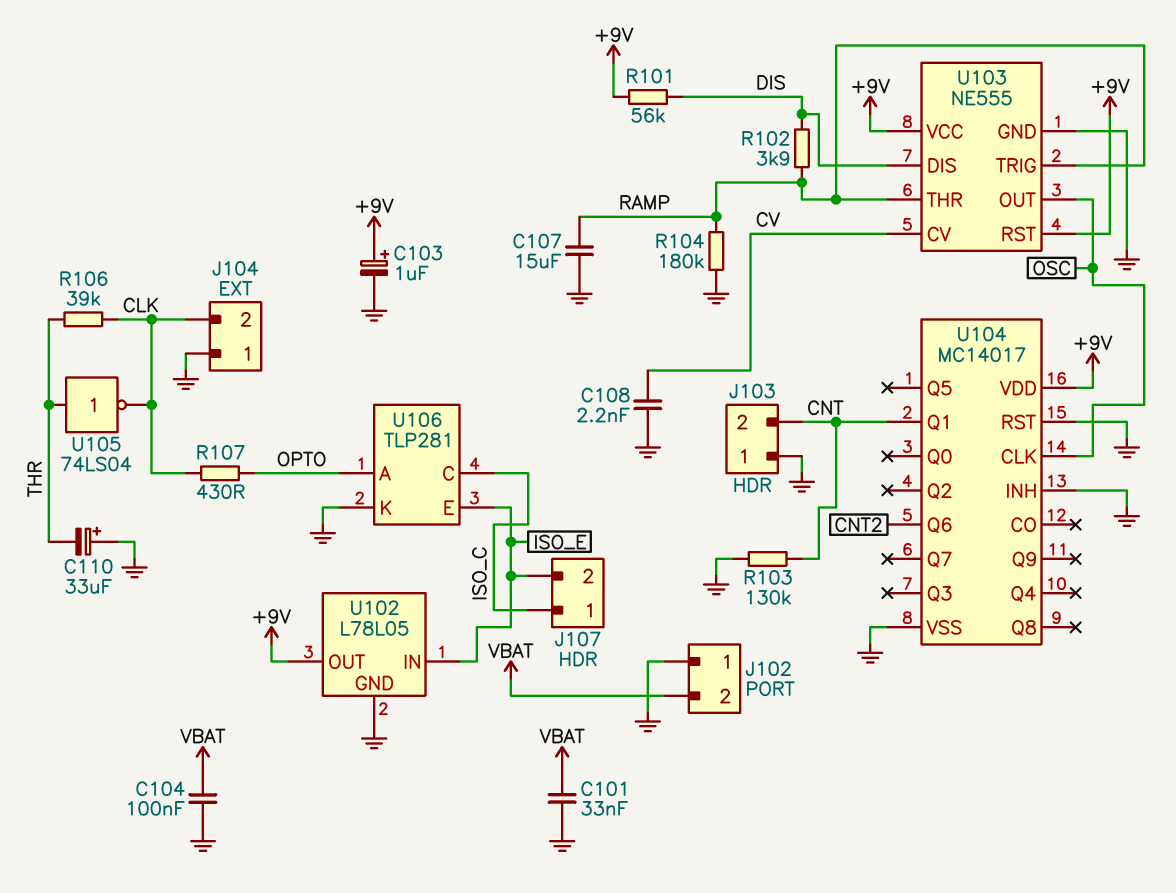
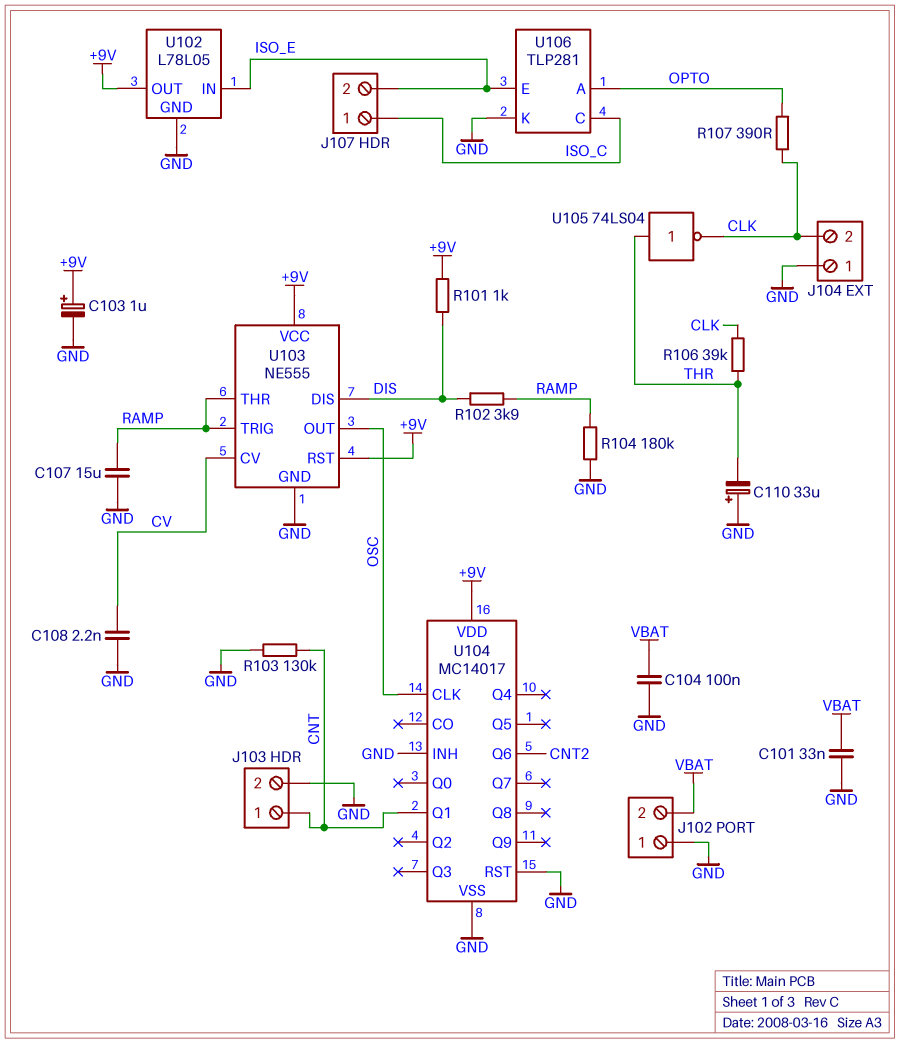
J103 pin 1: GND -> CNT
J103 pin 2: CNT -> GND
R101: 56k (+9V, DIS) -> 1k (+9V, DIS)
R107: 430 (CLK, OPTO) -> 390 (CLK, OPTO)

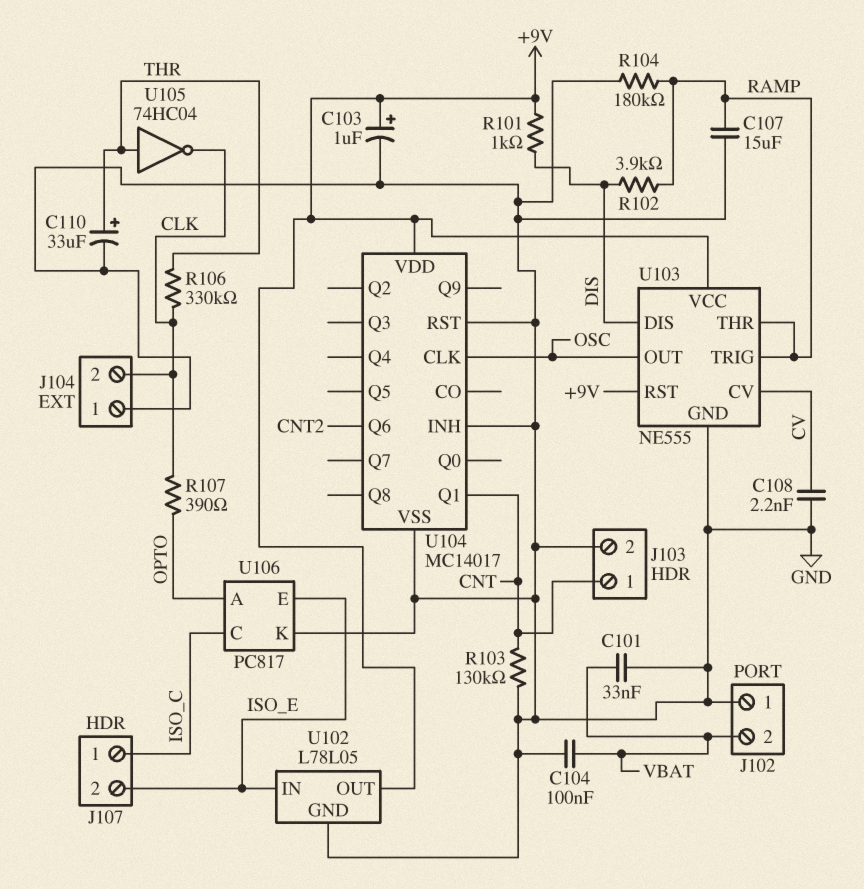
C110: 33uF (plus GND, minus THR) -> 33uF (plus THR, minus GND)
R106: 39k (CLK, THR) -> 330k (CLK, THR)
U105: NOT 74LS04 (in THR, out CLK) -> NOT 74HC04 (in THR, out CLK)
U106: TLP281 -> PC817

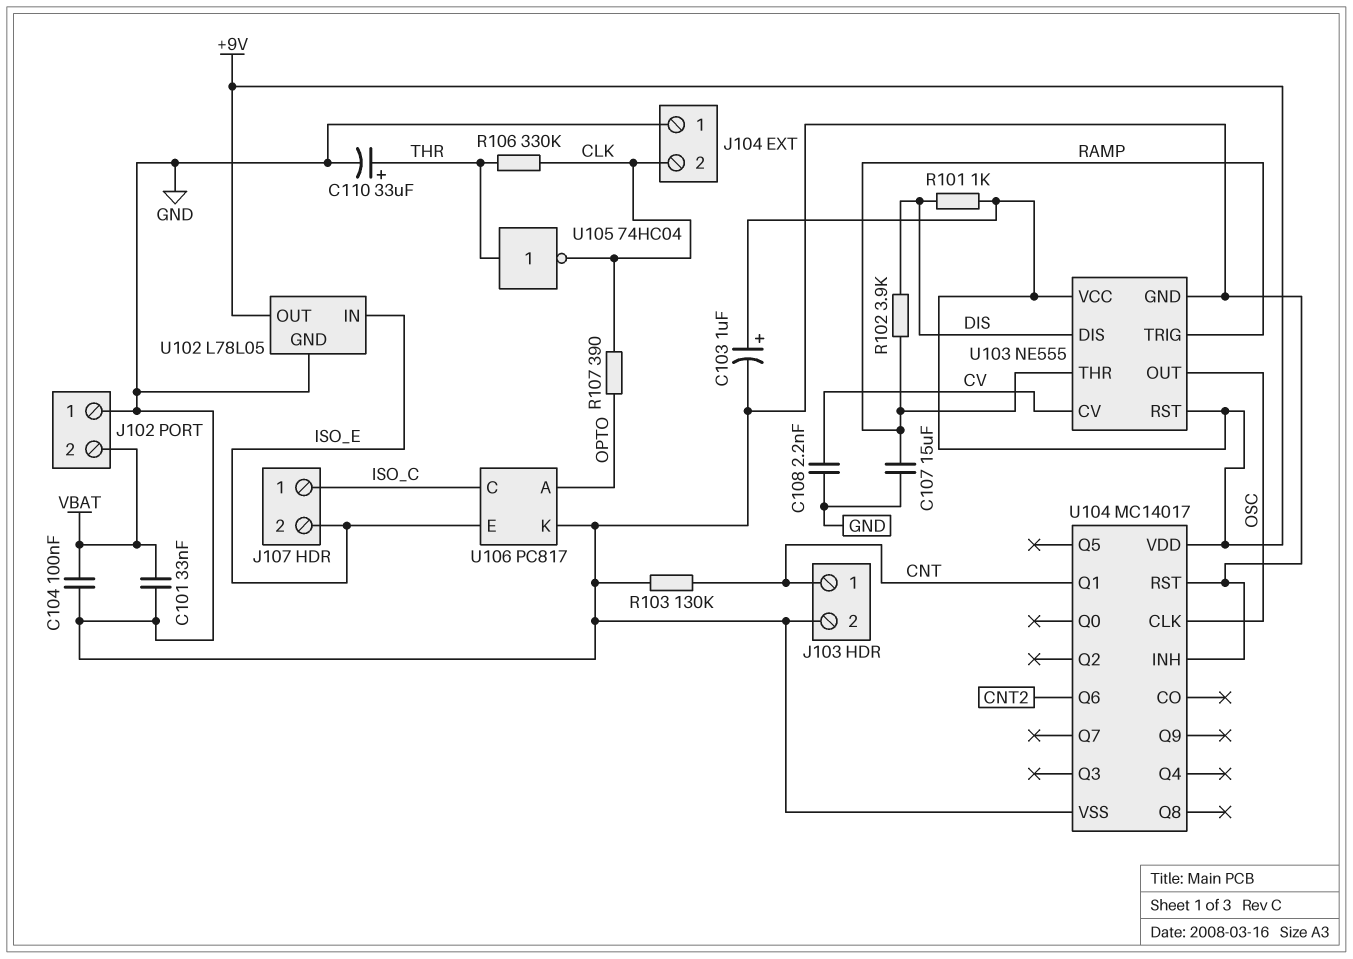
R104: 180k (GND, RAMP) -> none

